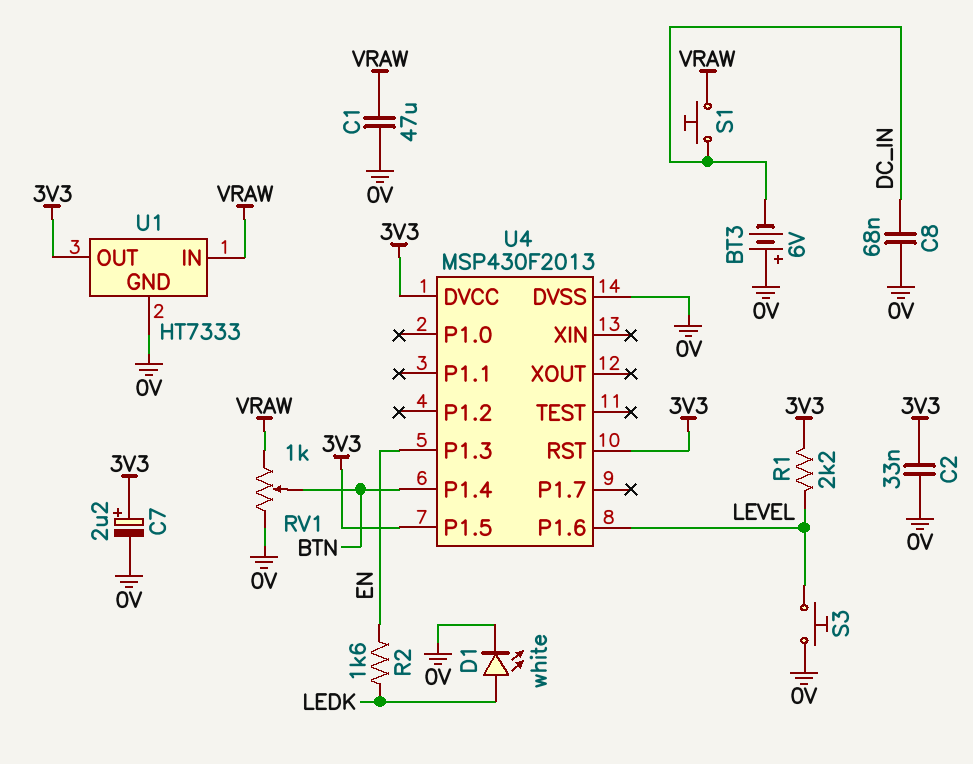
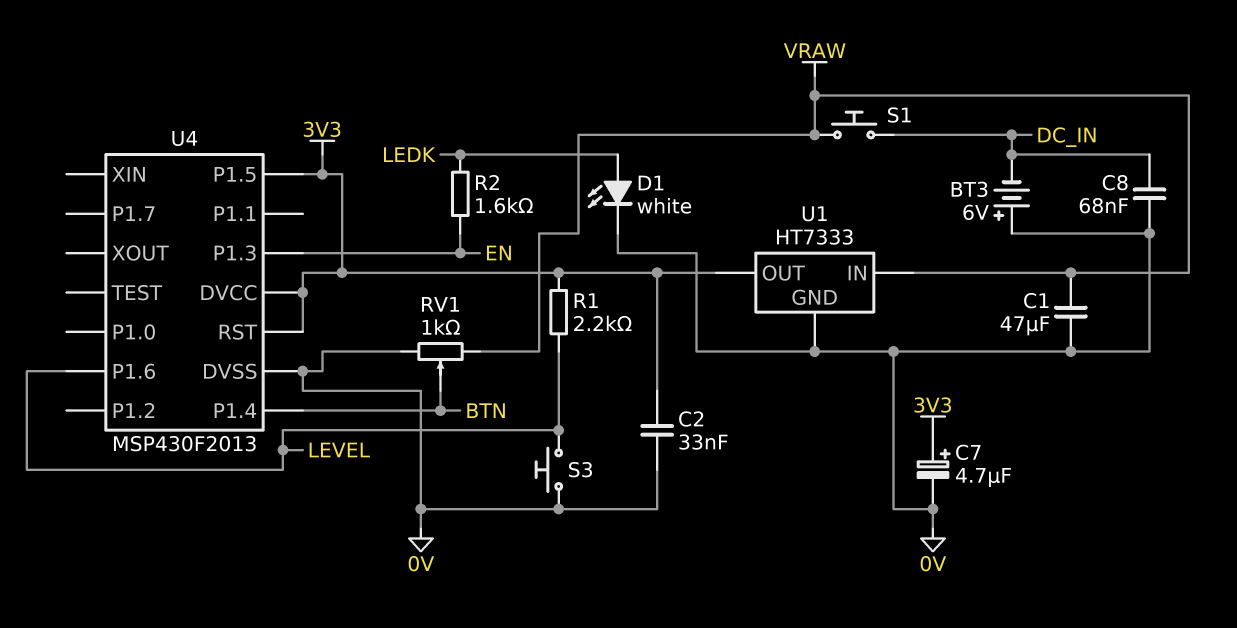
C7: 2.2uF (plus 3V3, minus 0V) -> 4.7uF (plus 3V3, minus 0V)

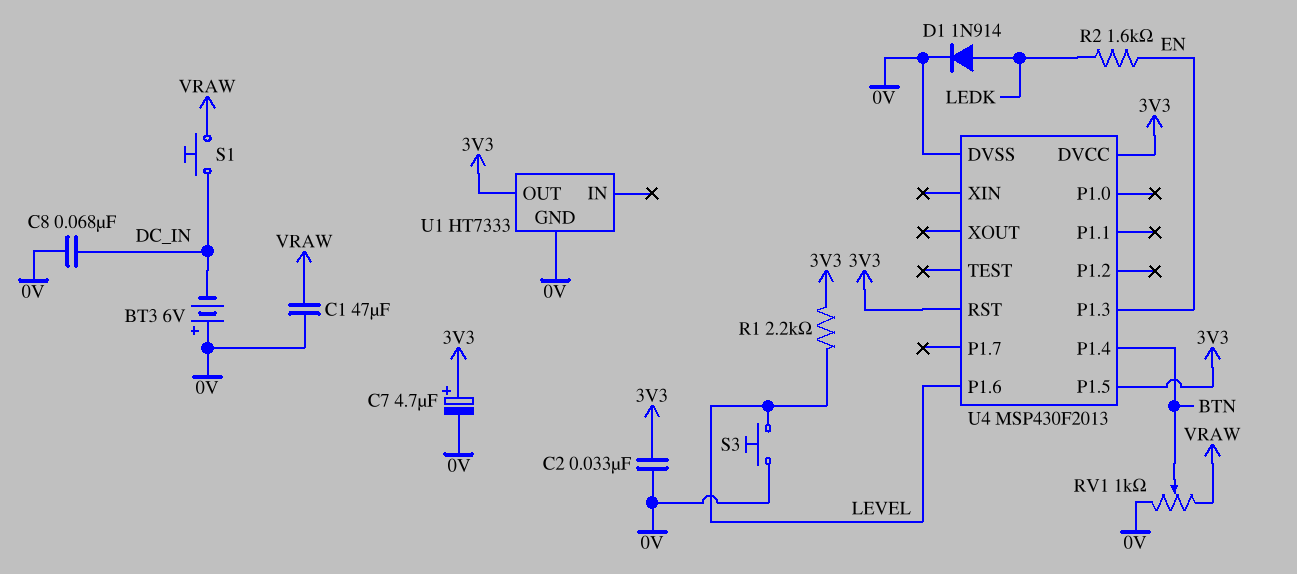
D1: LED white (A LEDK, K 0V) -> diode 1N914 (A LEDK, K 0V)
U1 pin IN: VRAW -> none

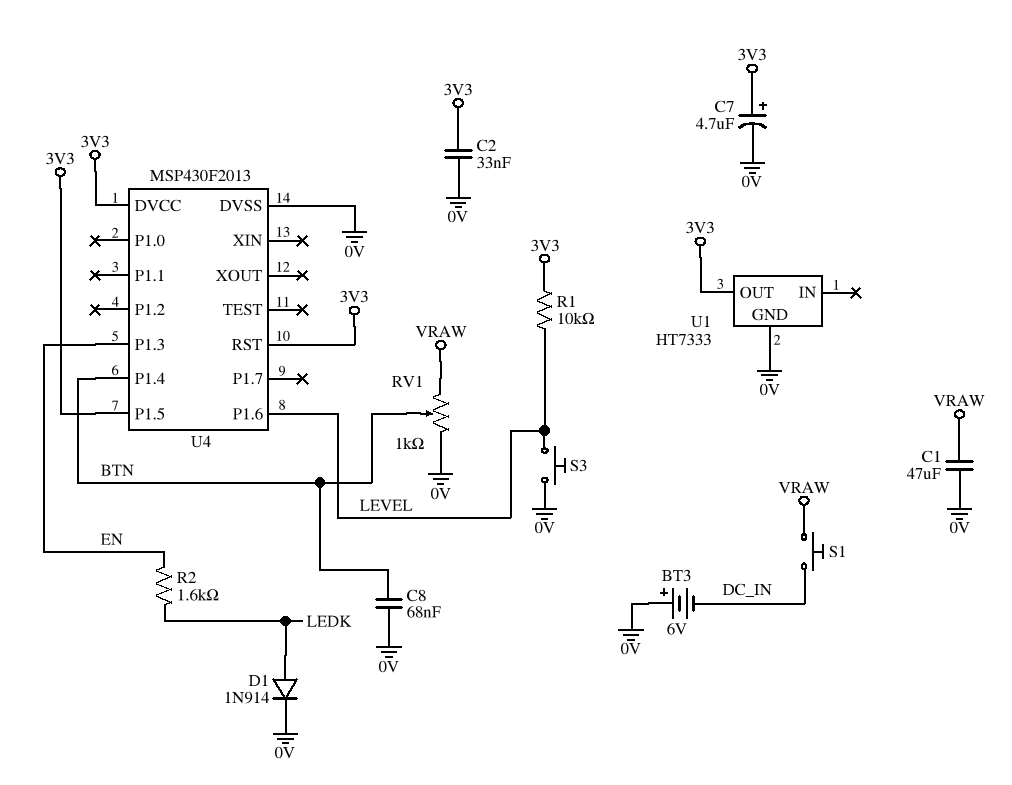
C8: 68nF (0V, DC_IN) -> 68nF (0V, BTN)
R1: 2.2k (3V3, LEVEL) -> 10k (3V3, LEVEL)

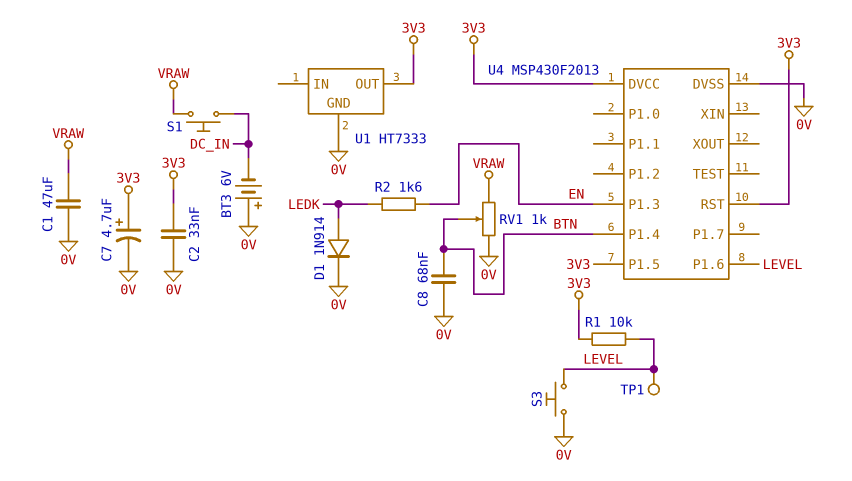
TP1: none -> test point (LEVEL)

